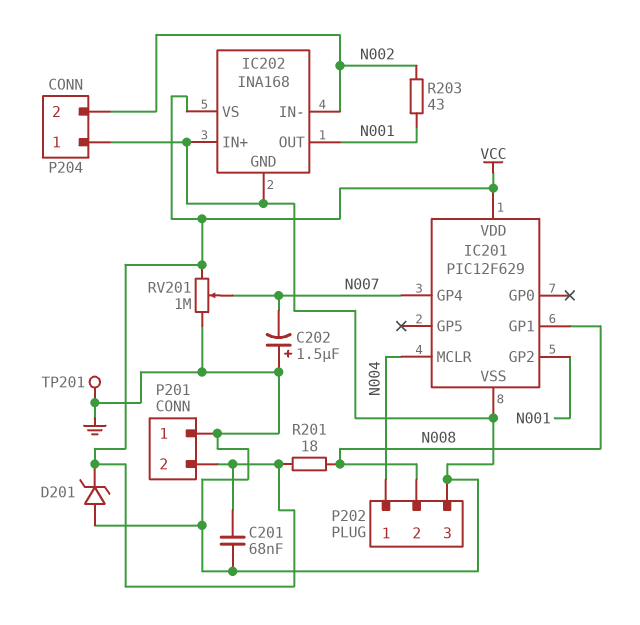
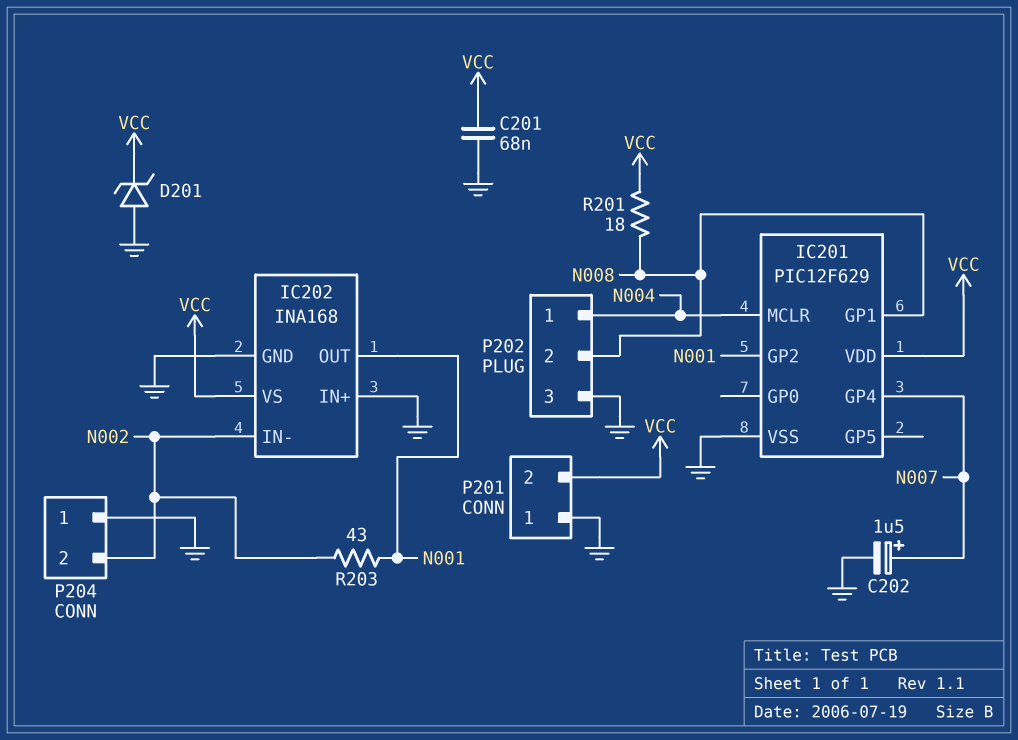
C202: 1.5uF (plus GND, minus N007) -> 1.5uF (plus N007, minus GND)
RV201: 1M (GND, VCC, wiper N007) -> none
TP201: test point (GND) -> none

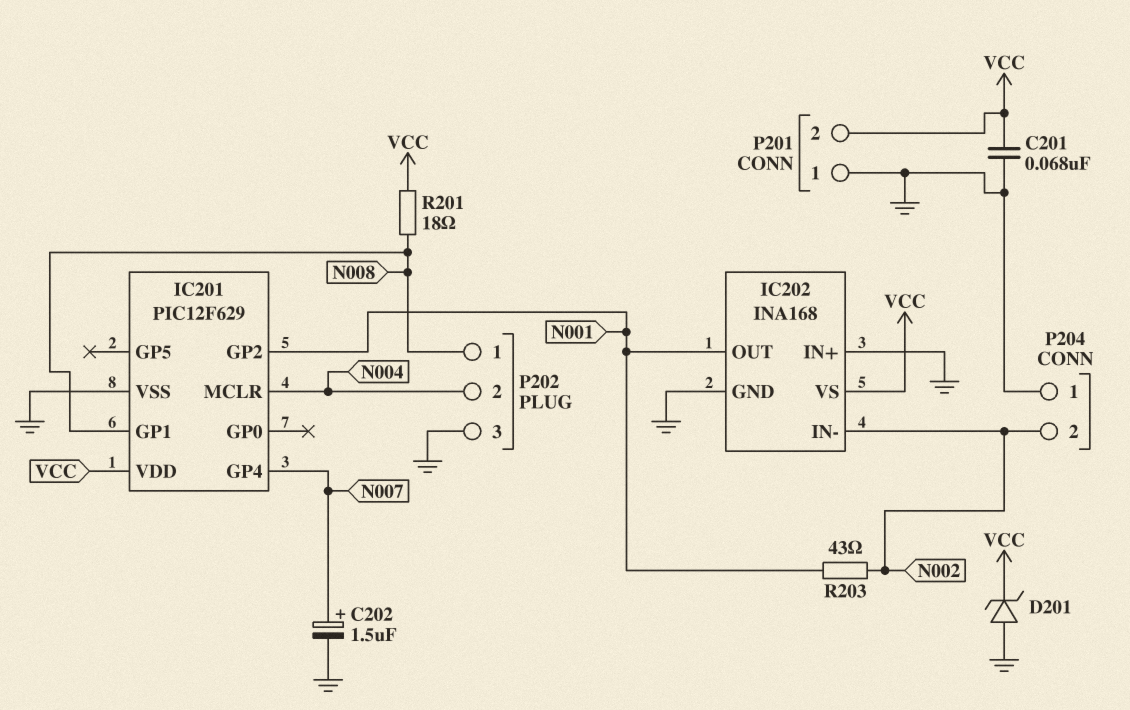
P202 pin 1: N004 -> N008
P202 pin 2: N008 -> N004

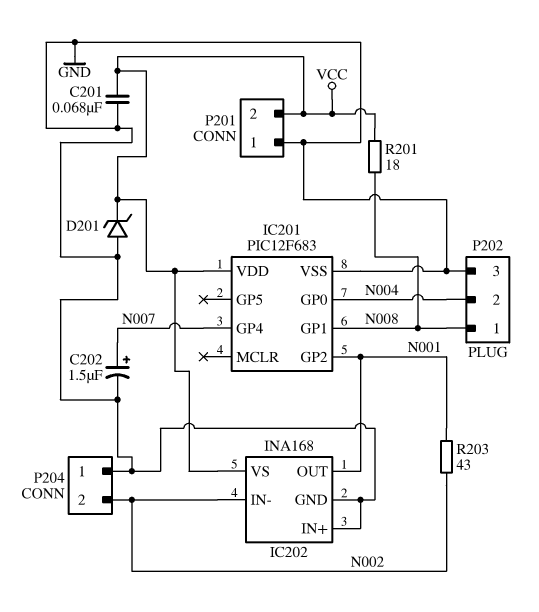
IC201: PIC12F629 -> PIC12F683
IC201 pin GP0: none -> N004
IC201 pin MCLR: N004 -> none

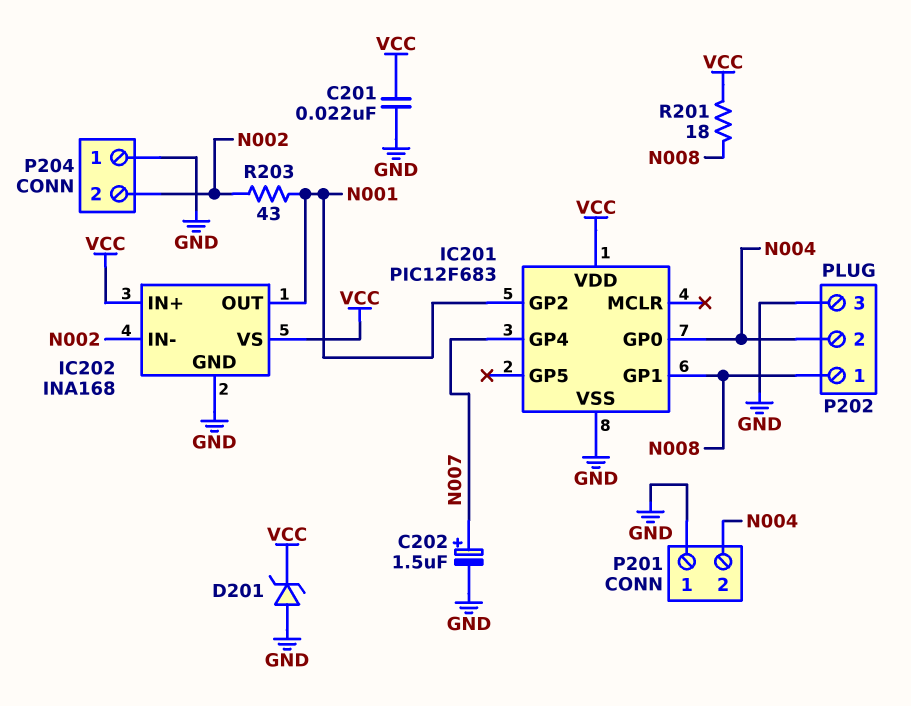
C201: 68nF (GND, VCC) -> 22nF (GND, VCC)
IC202 pin IN+: GND -> VCC
P201 pin 2: VCC -> N004

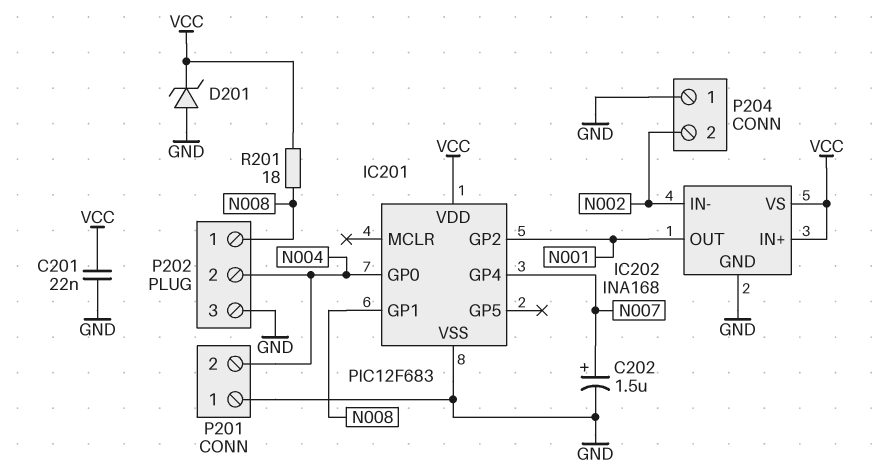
R203: 43 (N001, N002) -> none

